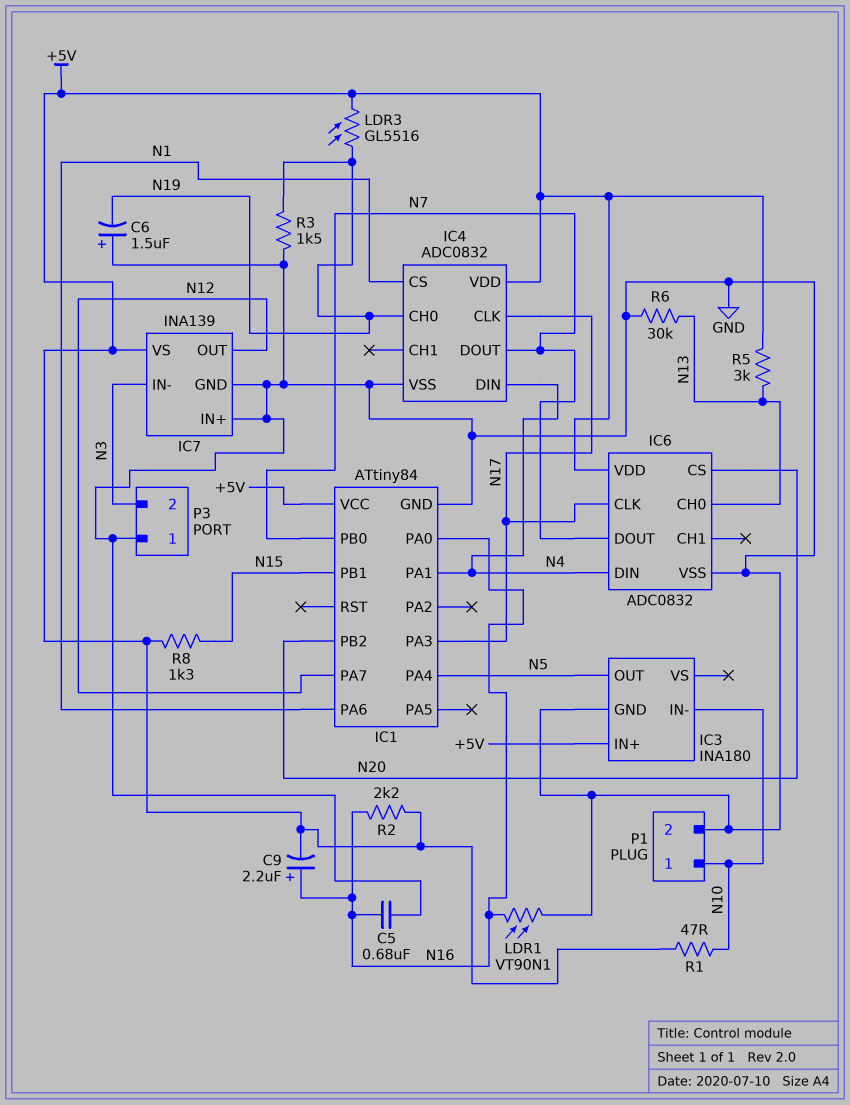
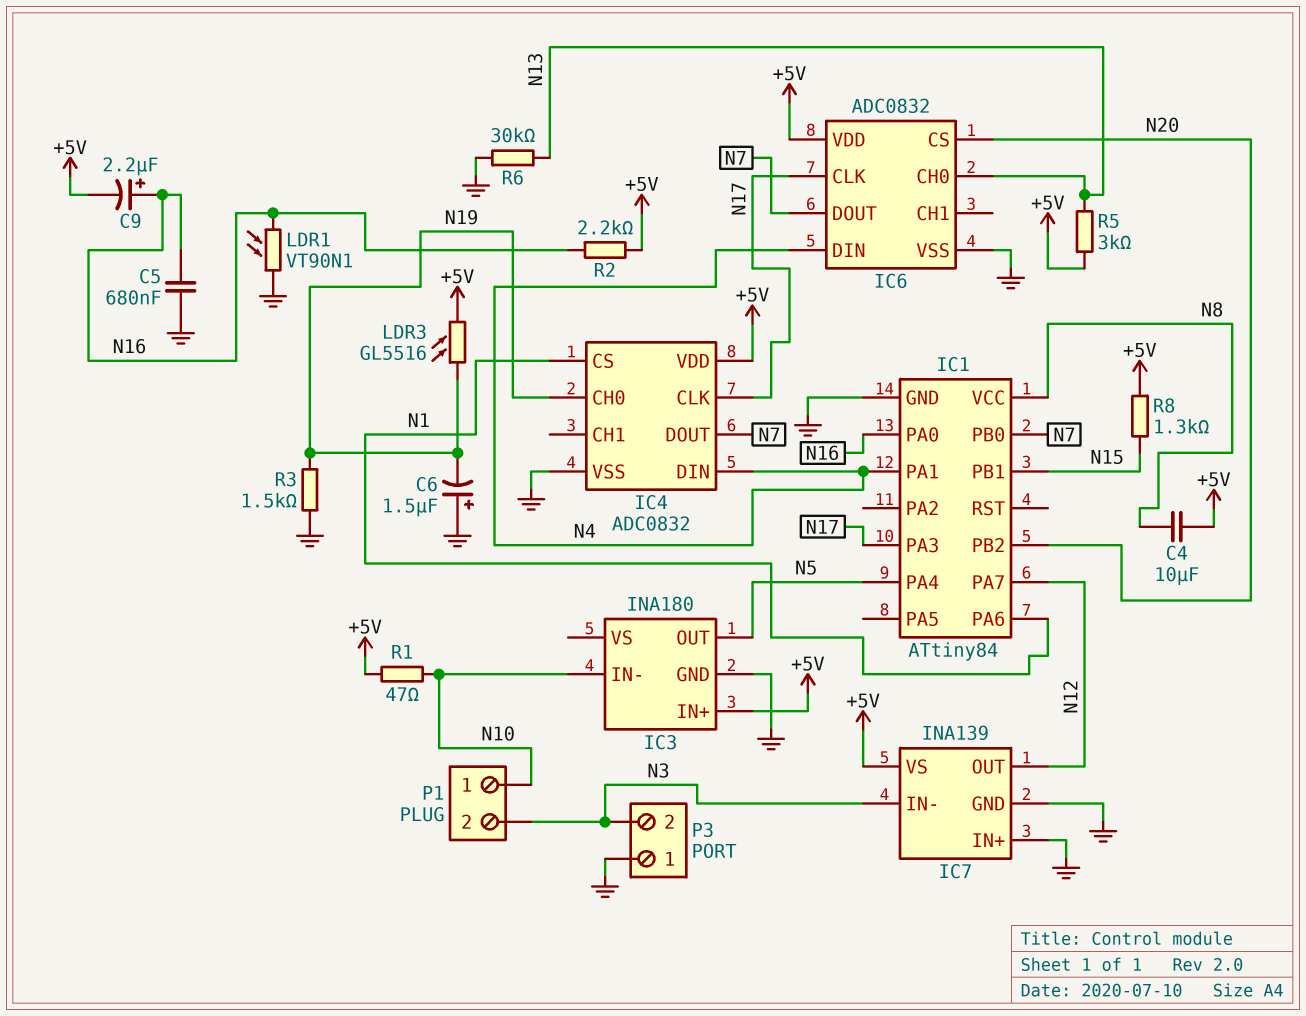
C4: none -> 10uF (+5V, N8)
IC1 pin VCC: +5V -> N8
P1 pin 2: GND -> N3

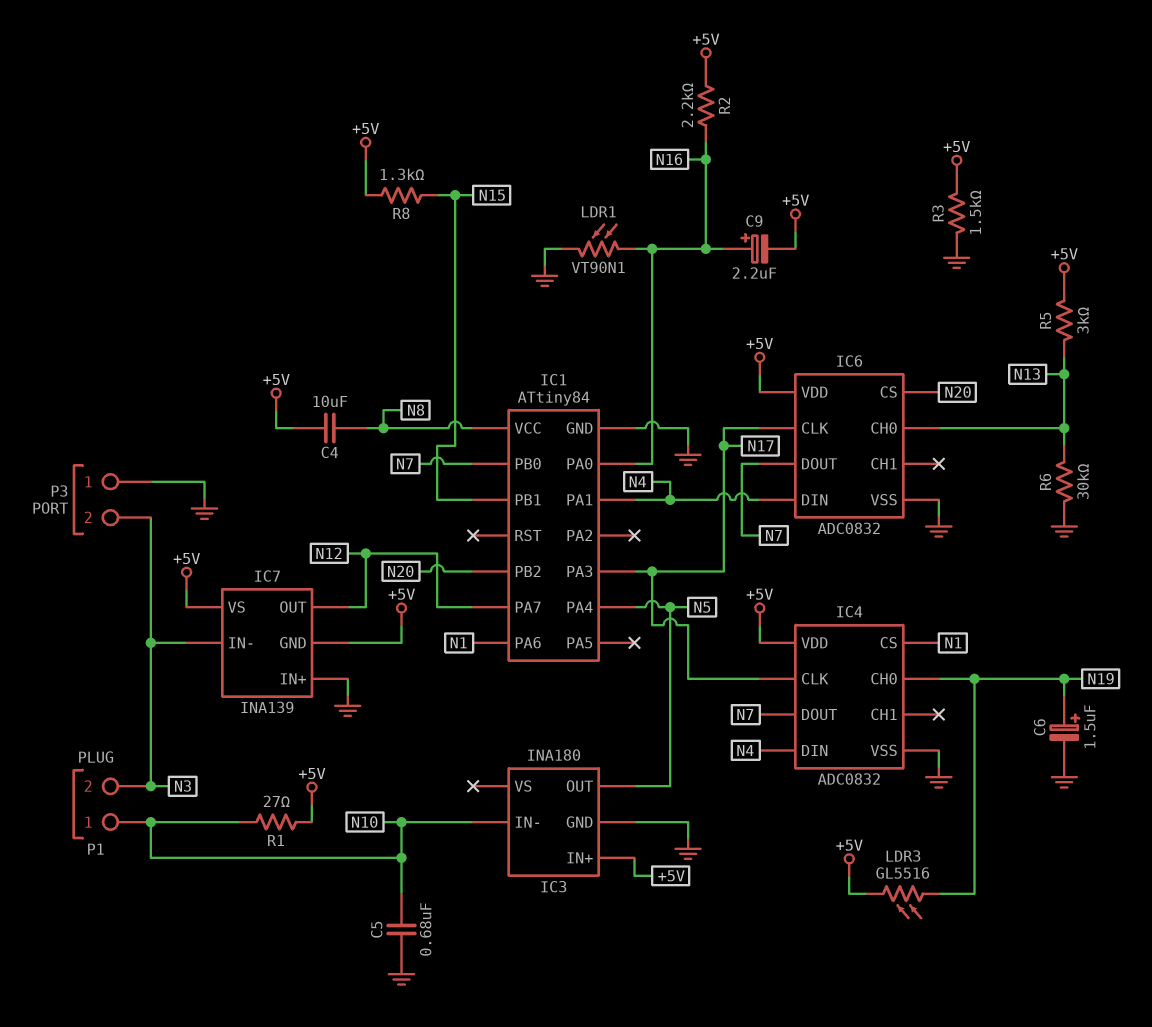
C5: 680nF (GND, N16) -> 680nF (GND, N10)
C6: 1.5uF (plus GND, minus N19) -> 1.5uF (plus N19, minus GND)
IC7 pin GND: GND -> +5V
R1: 47 (+5V, N10) -> 27 (+5V, N10)
R3: 1.5k (GND, N19) -> 1.5k (+5V, GND)

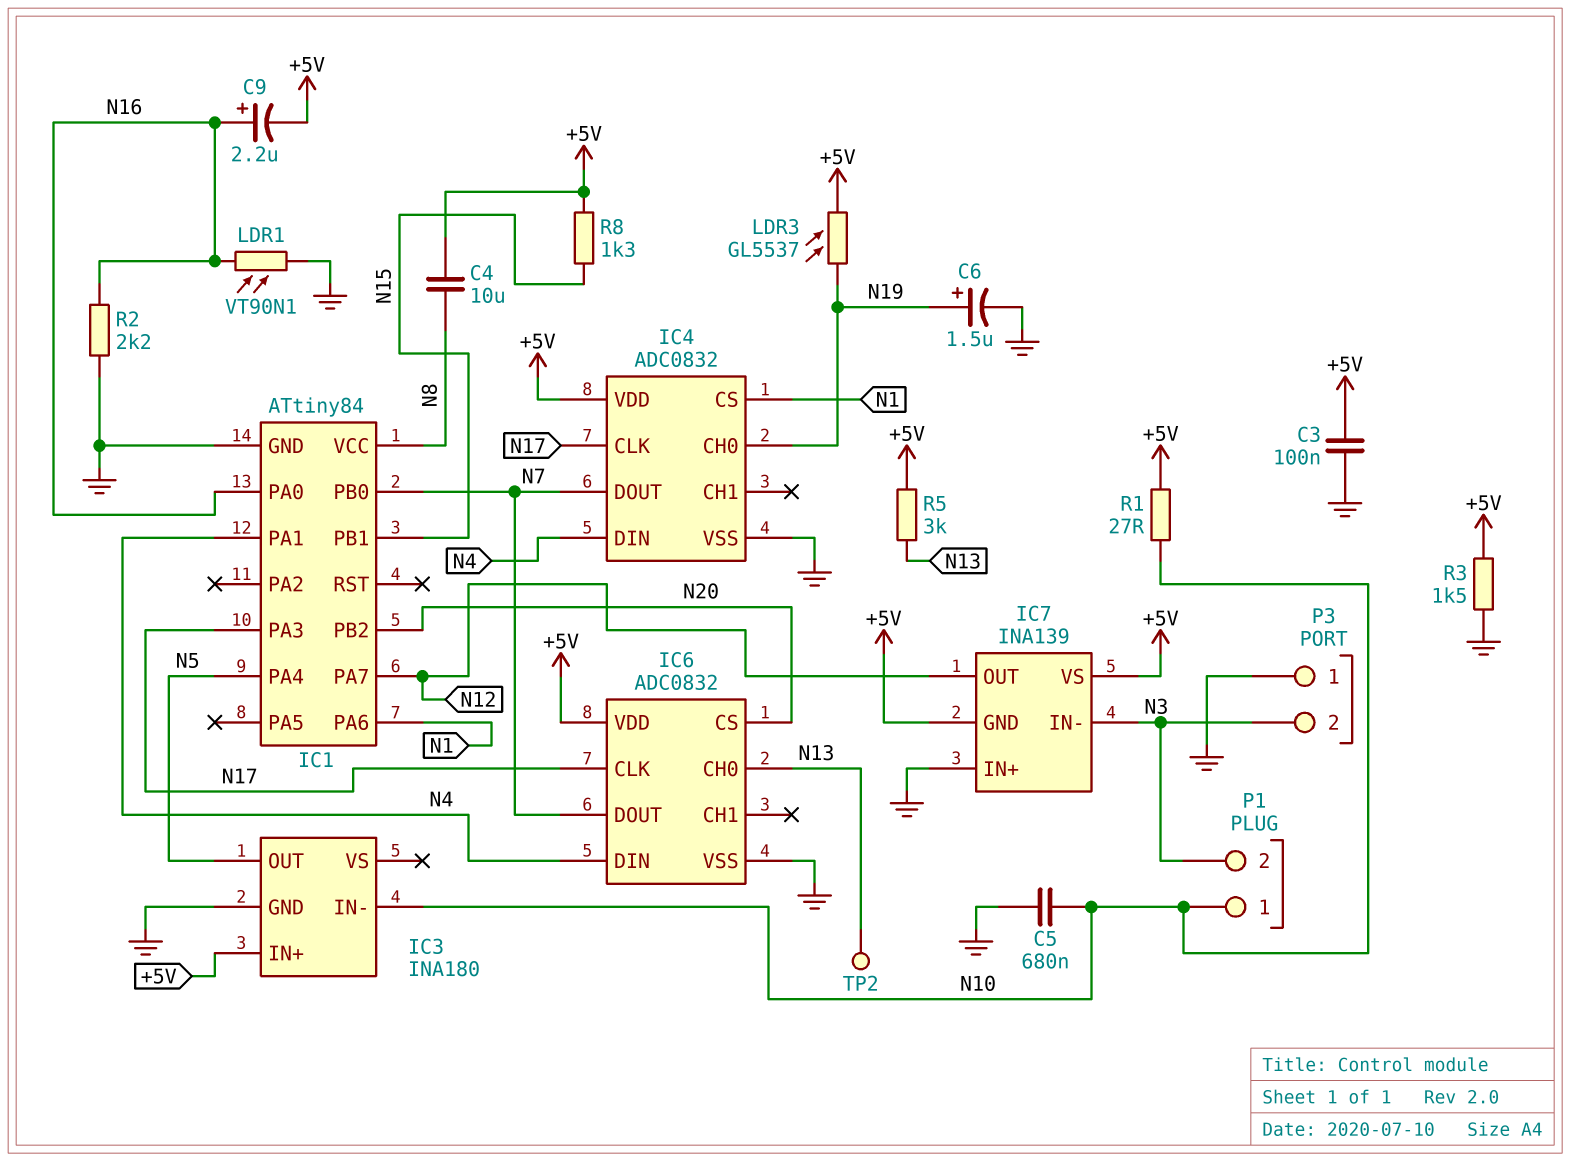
C3: none -> 100nF (+5V, GND)
LDR3: GL5516 (+5V, N19) -> GL5537 (+5V, N19)
R2: 2.2k (+5V, N16) -> 2.2k (GND, N16)
R6: 30k (GND, N13) -> none
TP2: none -> test point (N13)

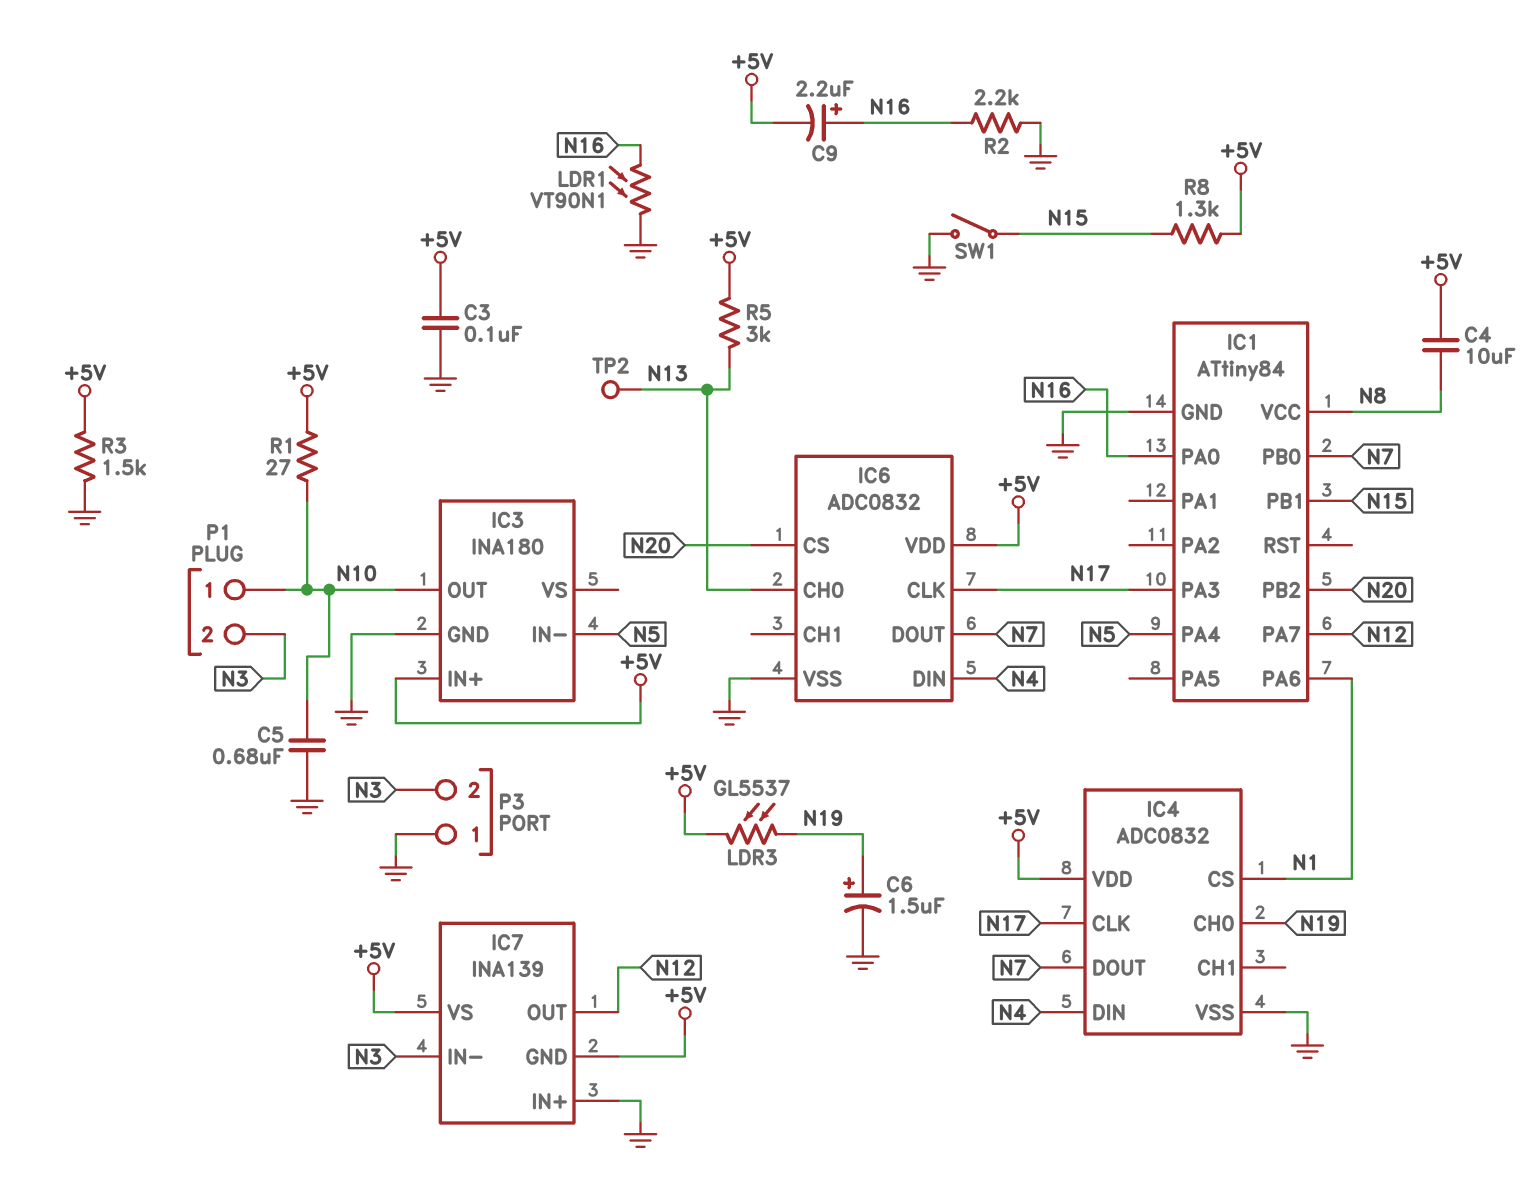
IC1 pin PA1: N4 -> none
IC3 pin IN-: N10 -> N5
IC3 pin OUT: N5 -> N10
SW1: none -> switch (GND, N15)

